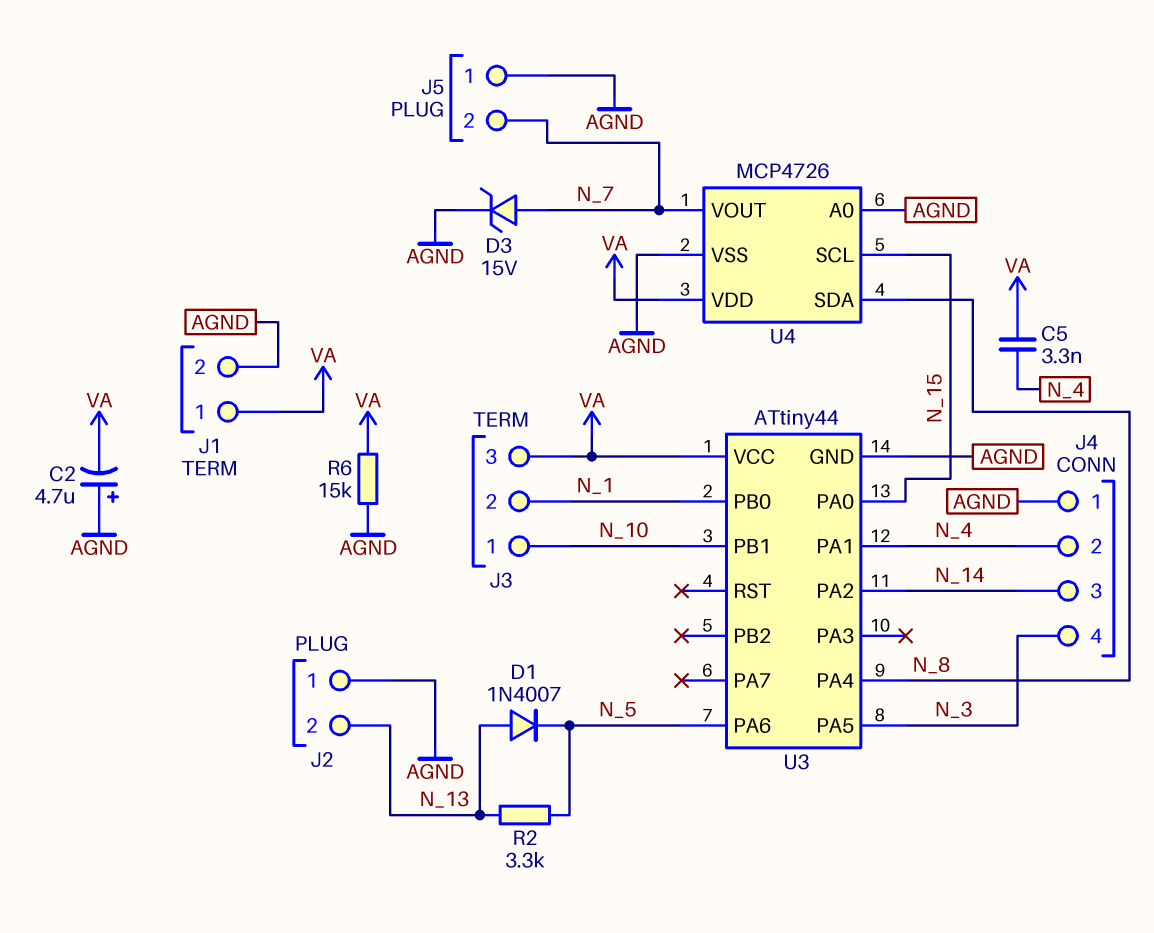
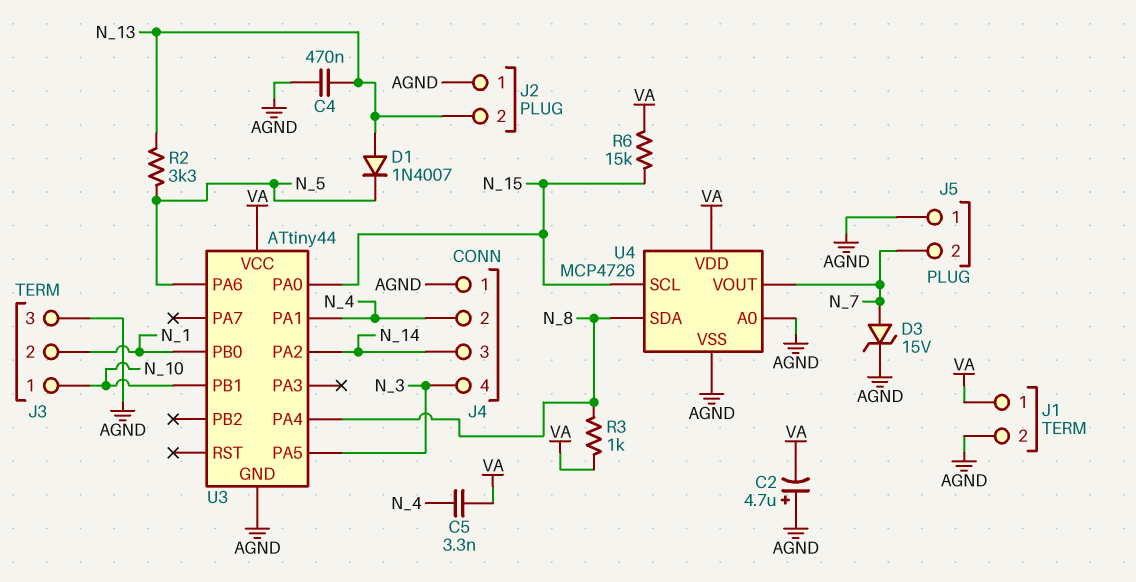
C4: none -> 470nF (AGND, N_13)
J3 pin 3: VA -> AGND
R3: none -> 1k (N_8, VA)
R6: 15k (AGND, VA) -> 15k (N_15, VA)

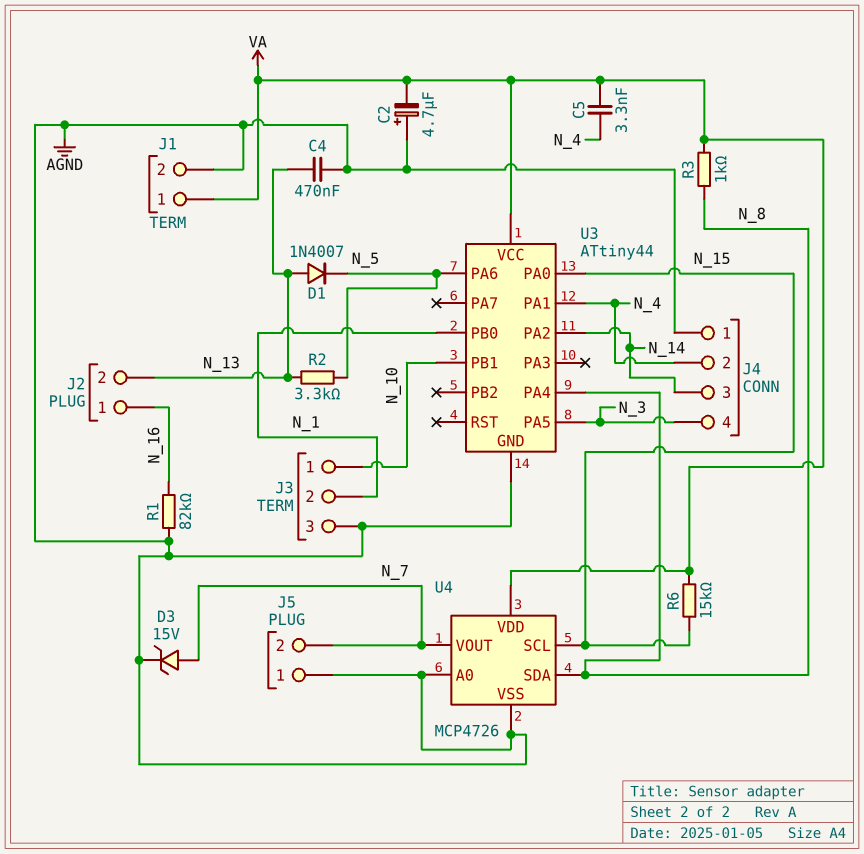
J2 pin 1: AGND -> N_16
R1: none -> 82k (AGND, N_16)

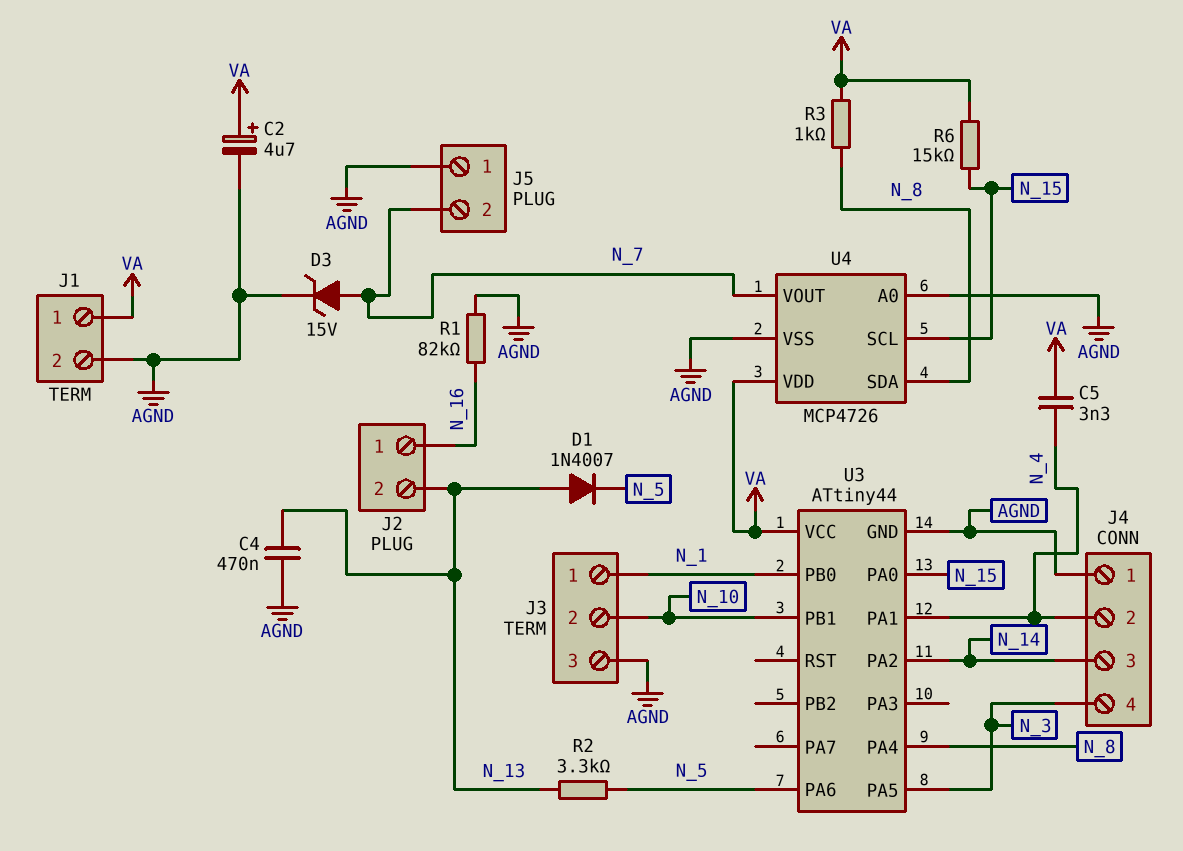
C2: 4.7uF (plus AGND, minus VA) -> 4.7uF (plus VA, minus AGND)
J3 pin 1: N_10 -> N_1
J3 pin 2: N_1 -> N_10

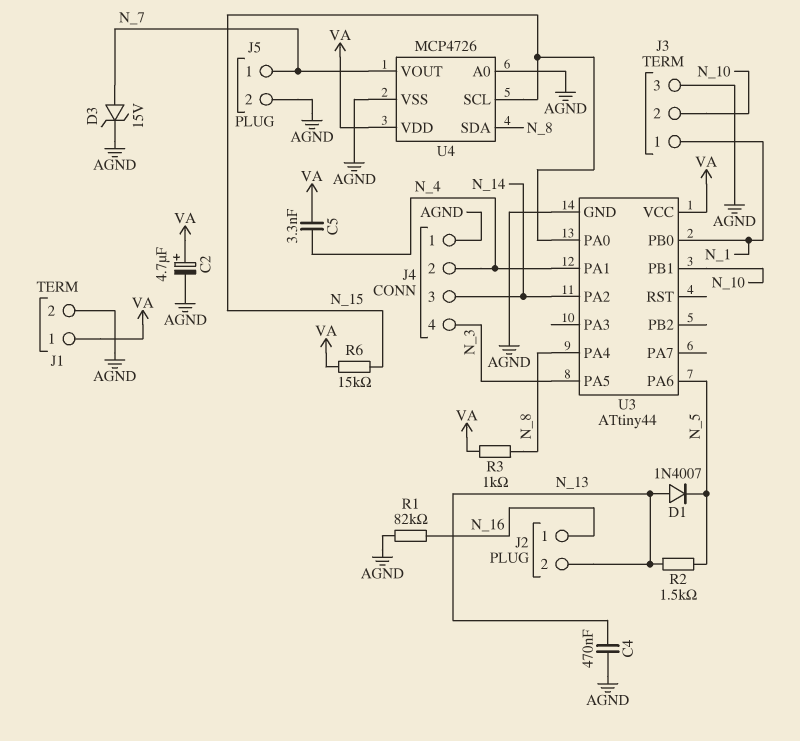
J5 pin 1: AGND -> N_7
J5 pin 2: N_7 -> AGND
R2: 3.3k (N_5, N_13) -> 1.5k (N_5, N_13)

